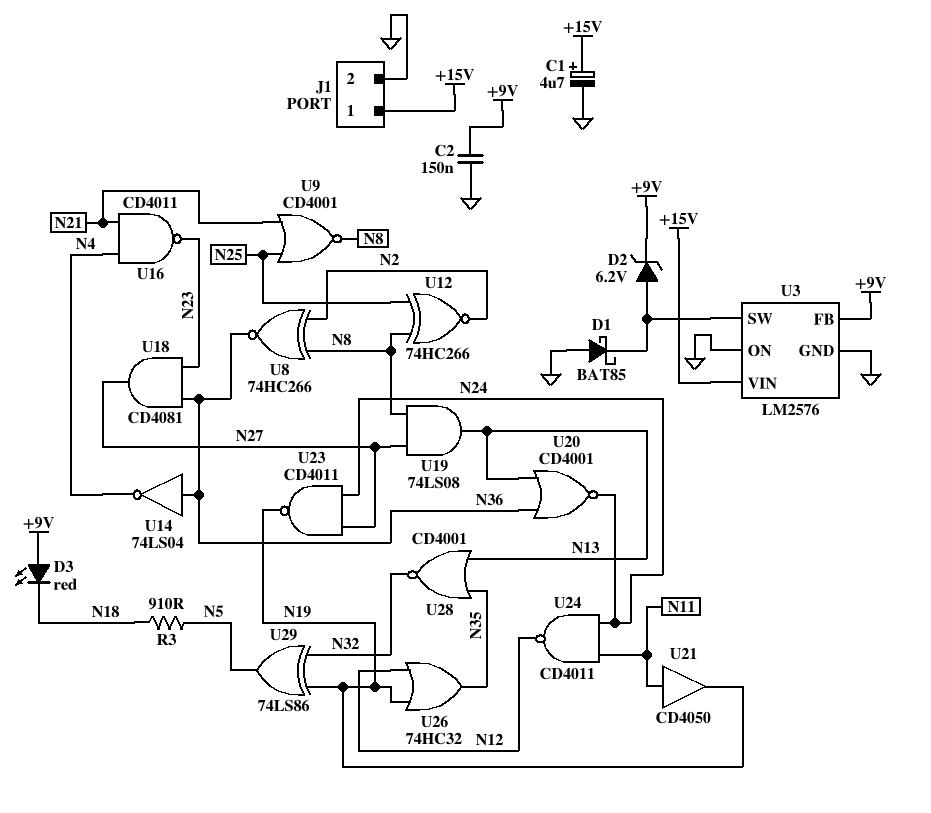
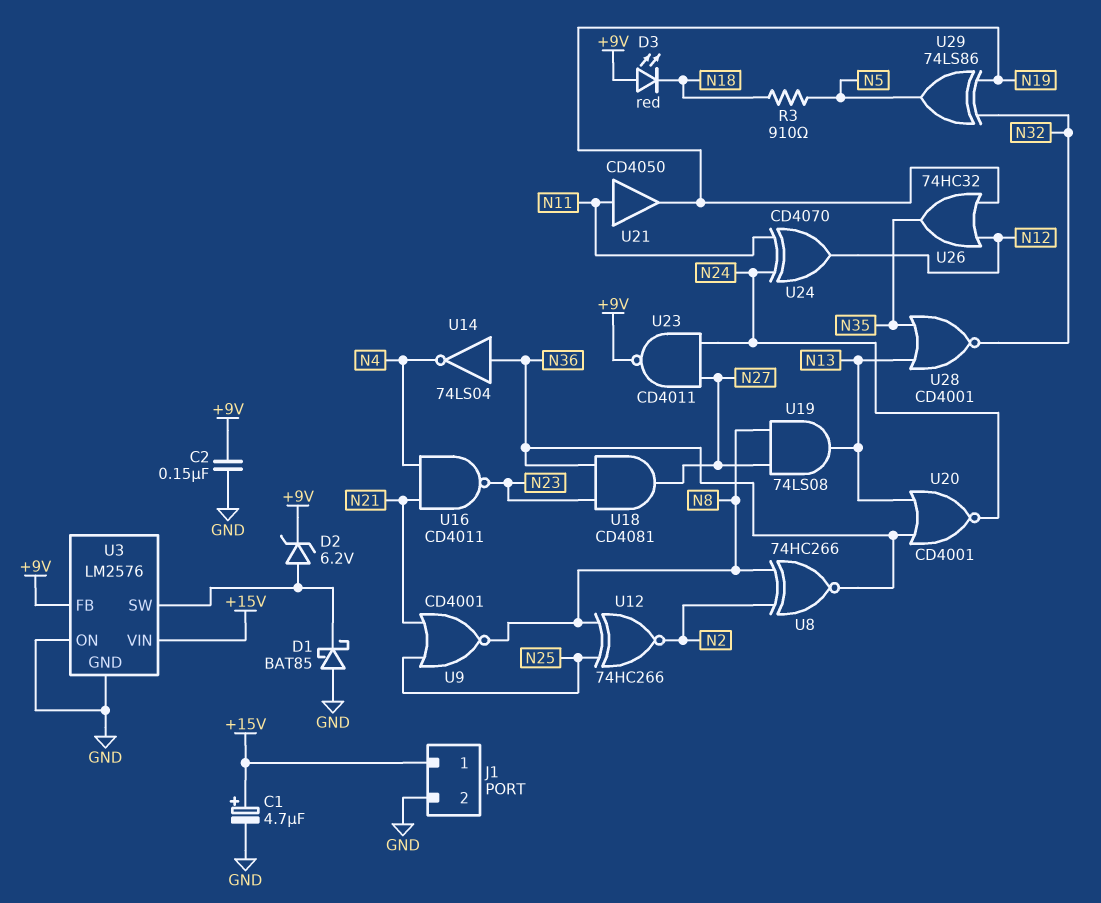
U23: NAND CD4011 (in N24, in N27, out N19) -> NAND CD4011 (in N24, in N27, out +9V)
U24: NAND CD4011 (in N11, in N24, out N12) -> XOR CD4070 (in N11, in N24, out N12)

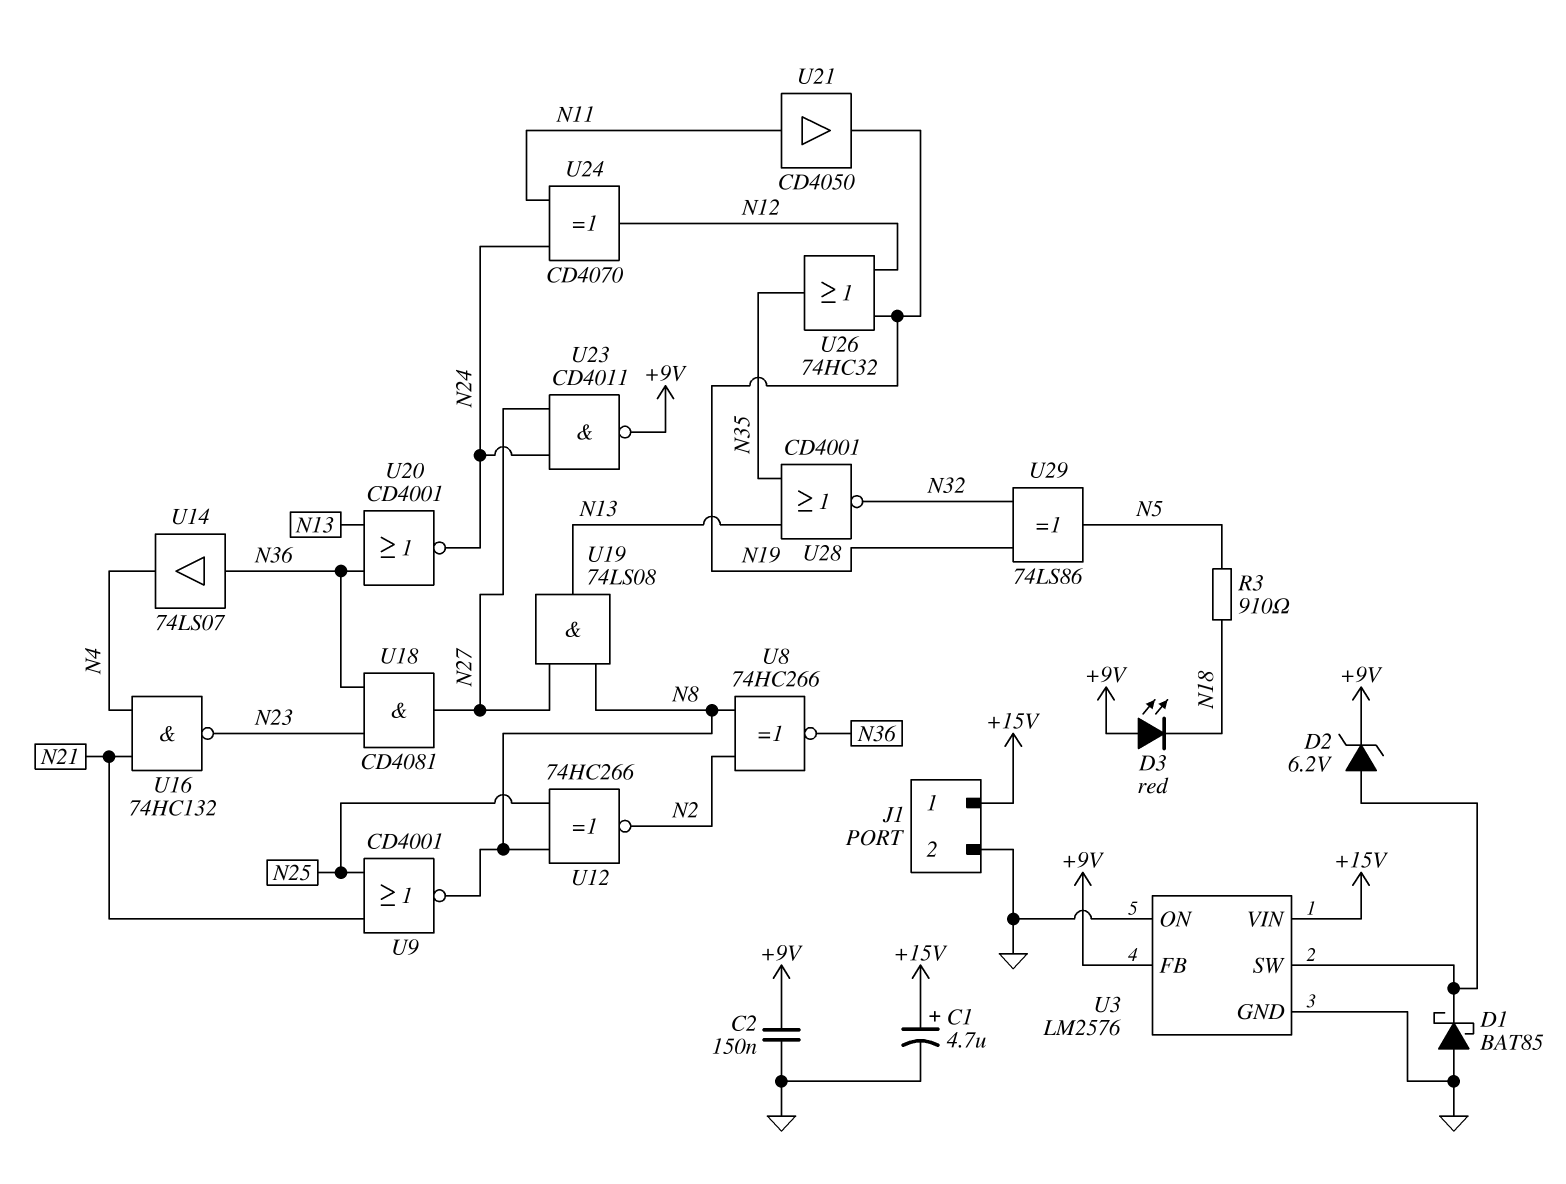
U14: NOT 74LS04 (in N36, out N4) -> buffer 74LS07 (in N36, out N4)
U16: NAND CD4011 (in N4, in N21, out N23) -> NAND 74HC132 (in N4, in N21, out N23)

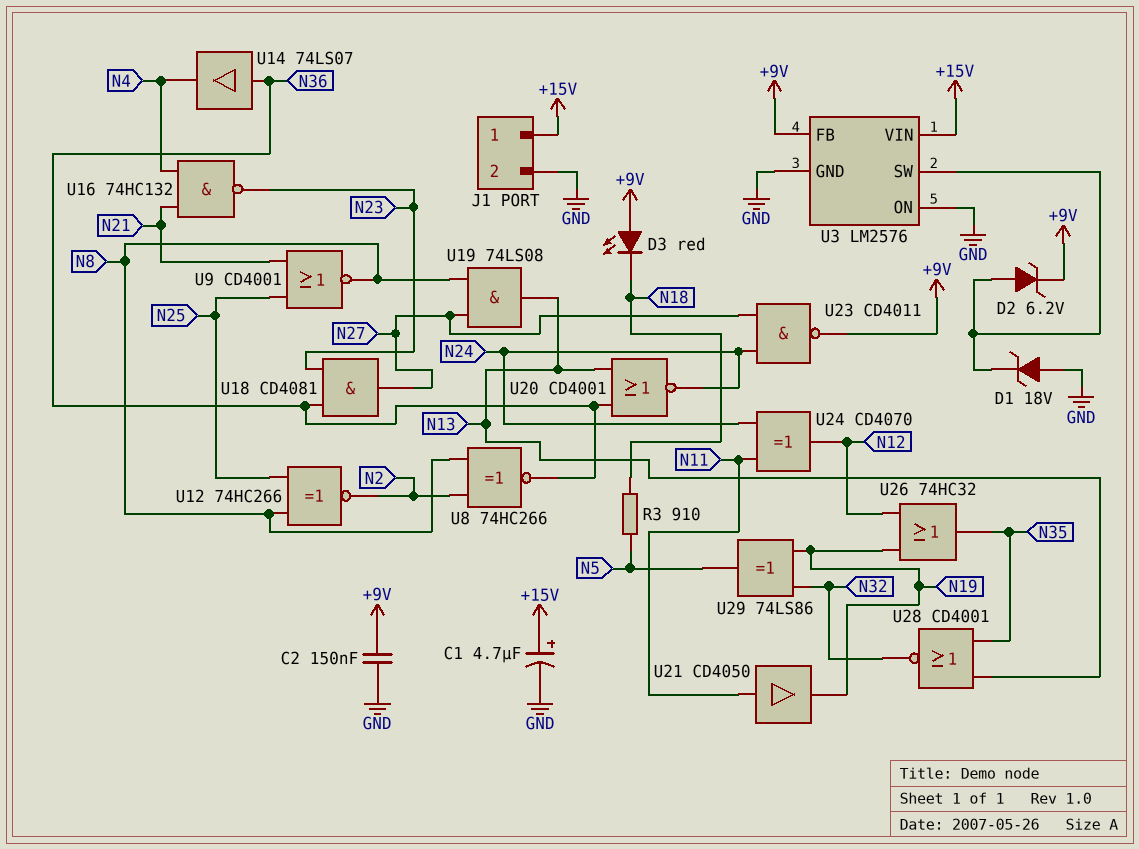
D1: schottky BAT85 (A GND, K U3/SW) -> zener 18V (A GND, K U3/SW)

